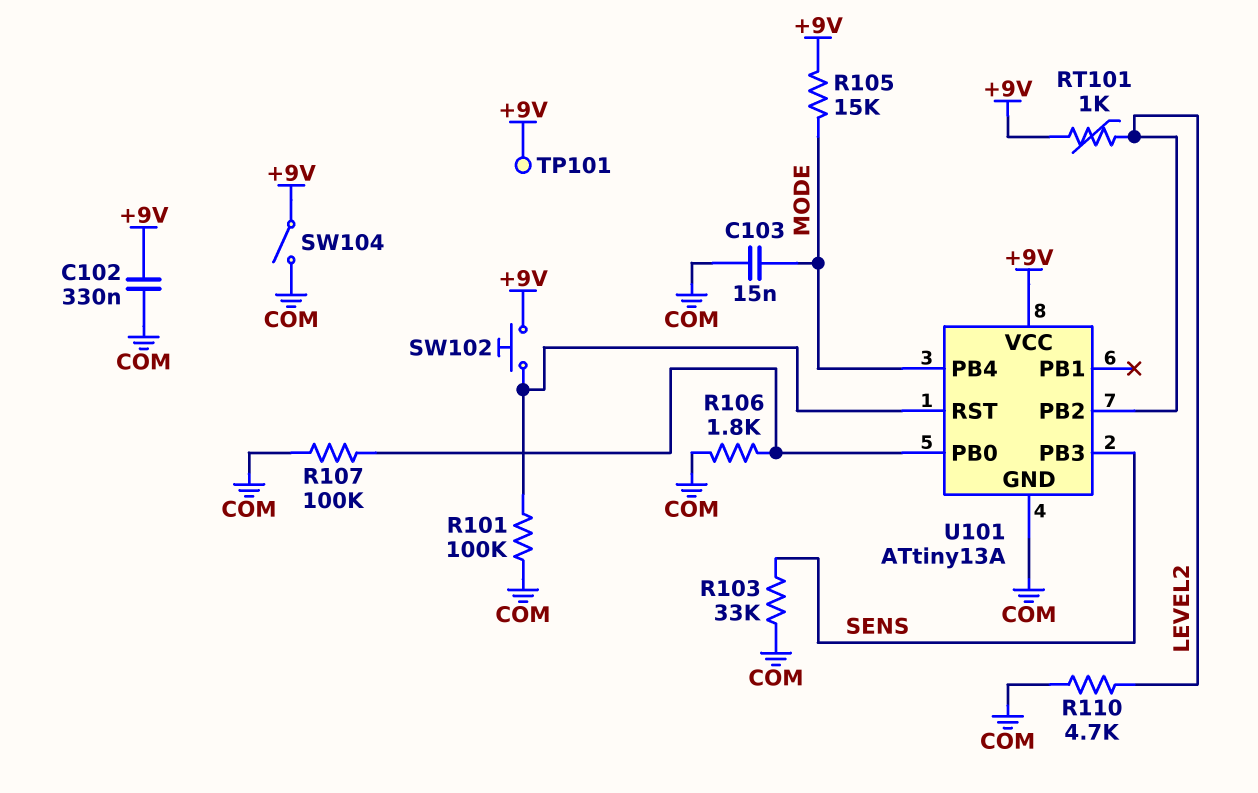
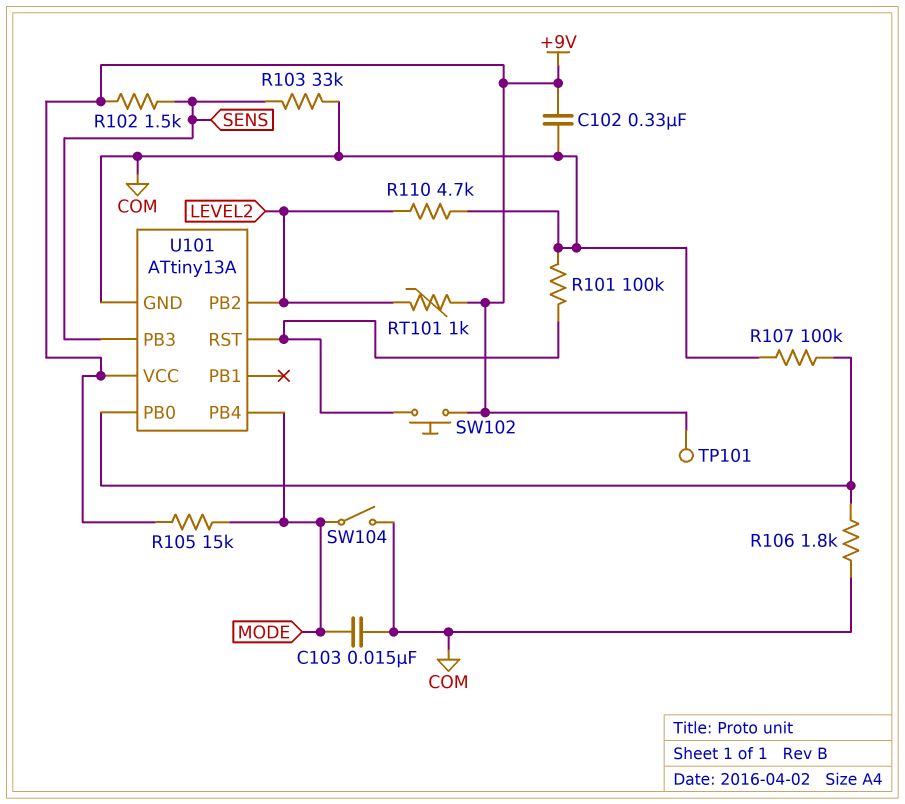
R102: none -> 1.5k (+9V, SENS)
SW104: switch (+9V, COM) -> switch (COM, MODE)

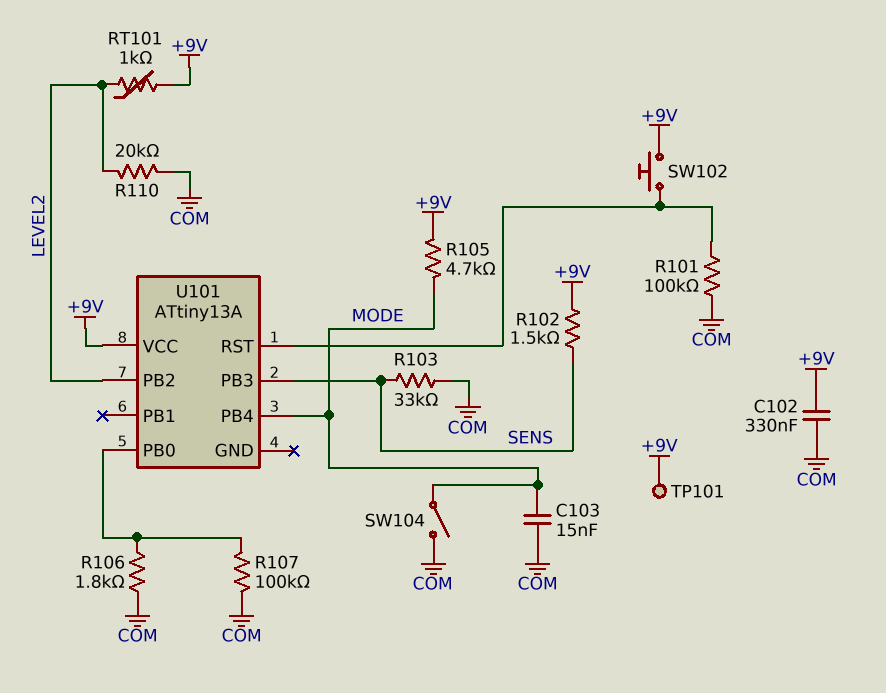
R105: 15k (+9V, MODE) -> 4.7k (+9V, MODE)
R110: 4.7k (COM, LEVEL2) -> 20k (COM, LEVEL2)
U101 pin GND: COM -> none

